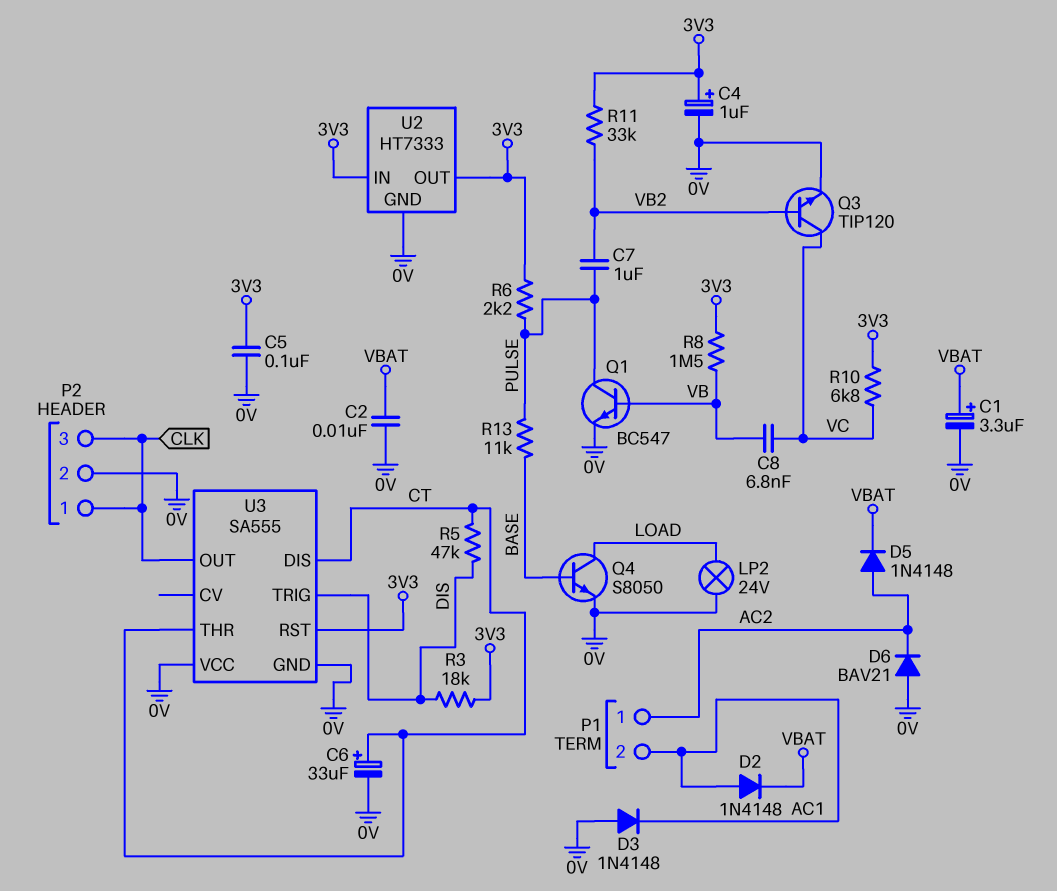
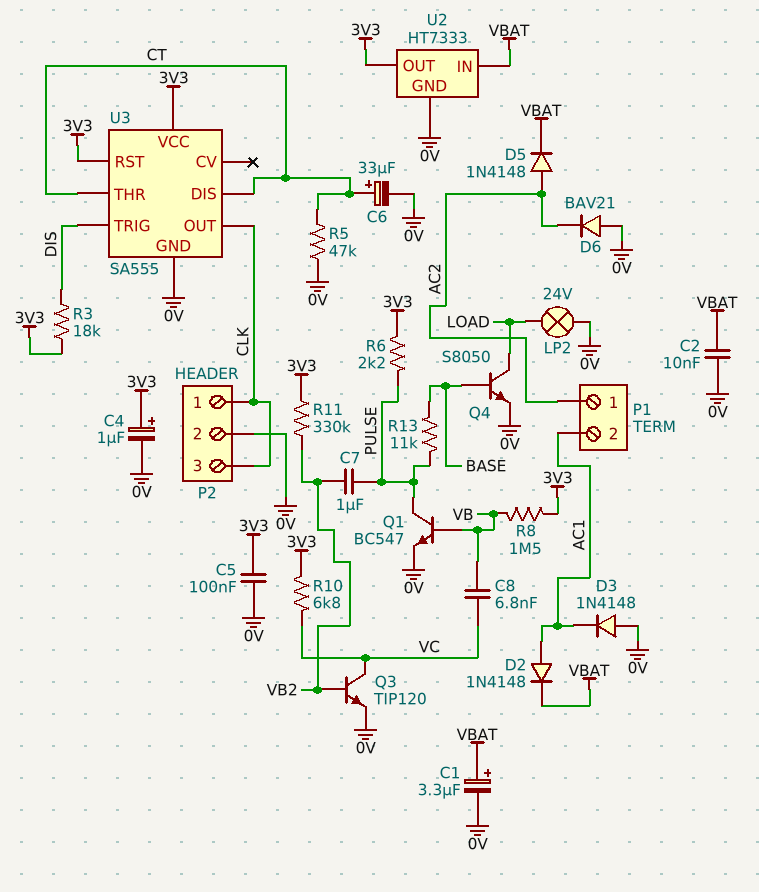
R5: 47k (CT, DIS) -> 47k (0V, CT)
R11: 33k (3V3, VB2) -> 330k (3V3, VB2)
U2 pin IN: 3V3 -> VBAT
U3 pin VCC: 0V -> 3V3

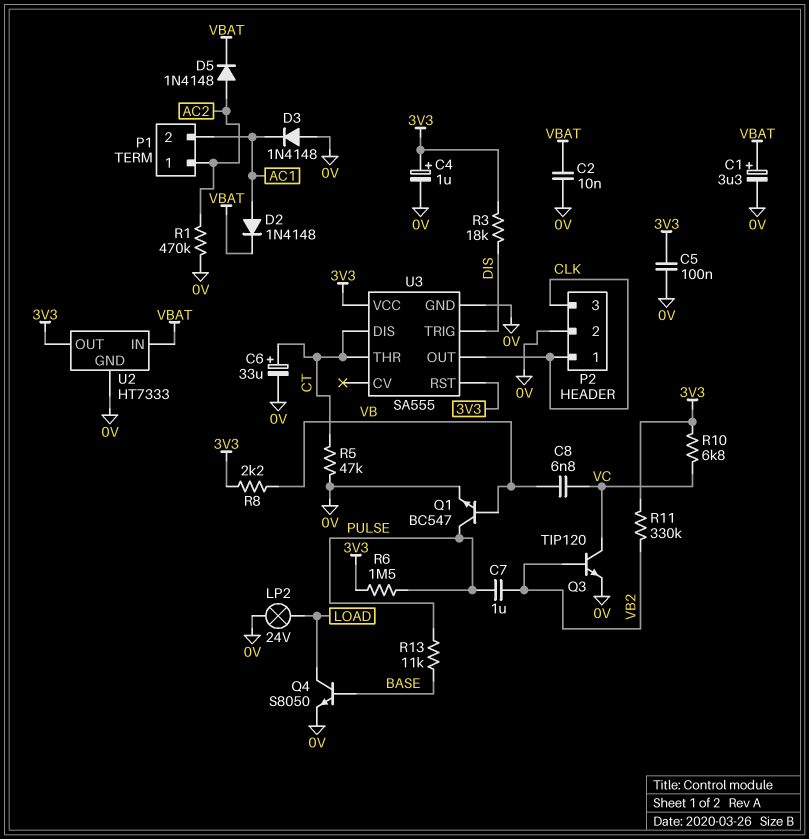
D6: diode BAV21 (A 0V, K AC2) -> none
R1: none -> 470k (0V, AC2)
R6: 2.2k (3V3, PULSE) -> 1.5M (3V3, PULSE)
R8: 1.5M (3V3, VB) -> 2.2k (3V3, VB)

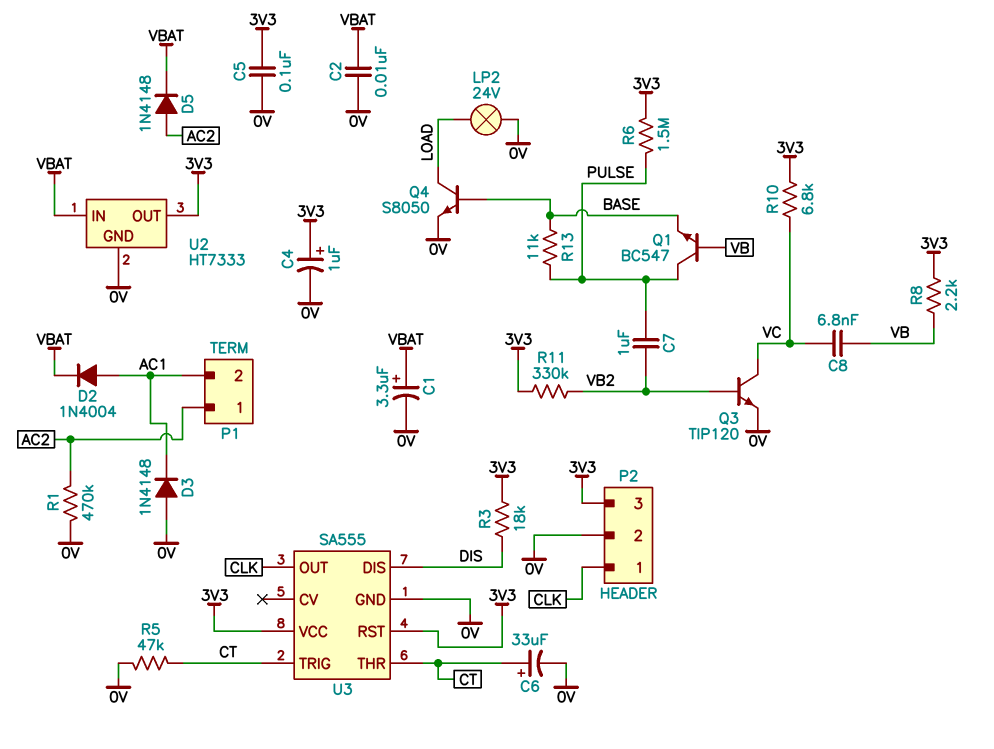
D2: diode 1N4148 (A AC1, K VBAT) -> diode 1N4004 (A AC1, K VBAT)
P2 pin 3: CLK -> 3V3
Q1: NPN BC547 (B VB, C PULSE, E 0V) -> NPN BC547 (B VB, C PULSE, E BASE)
U3 pin DIS: CT -> DIS
U3 pin TRIG: DIS -> CT

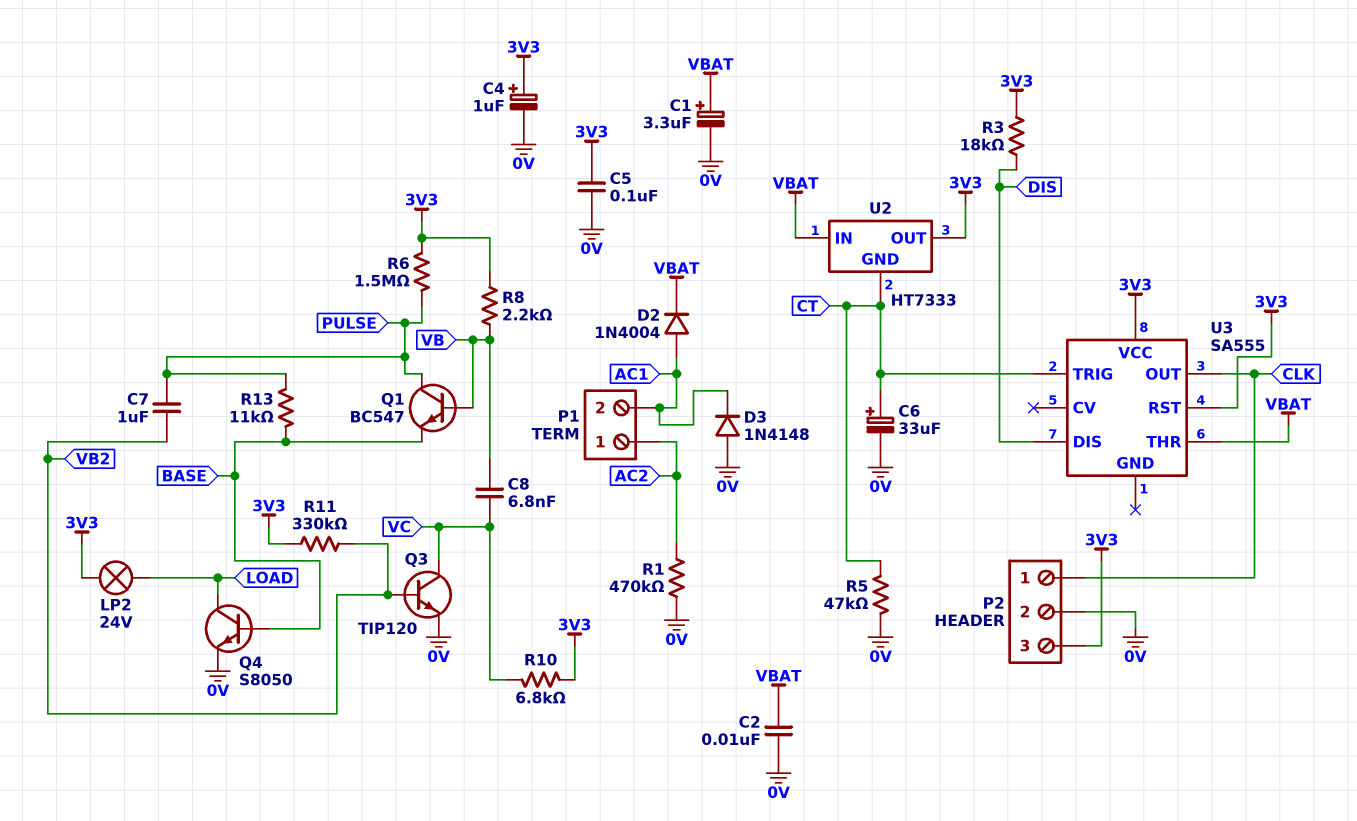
D5: diode 1N4148 (A AC2, K VBAT) -> none
LP2: lamp 24V (0V, LOAD) -> lamp 24V (3V3, LOAD)
U2 pin GND: 0V -> CT
U3 pin GND: 0V -> none
U3 pin THR: CT -> VBAT

